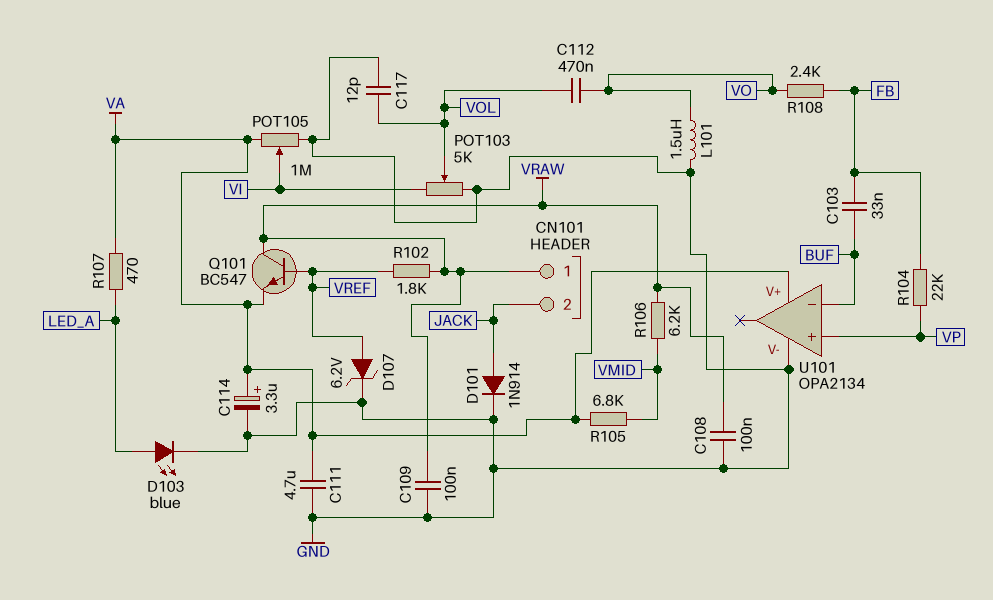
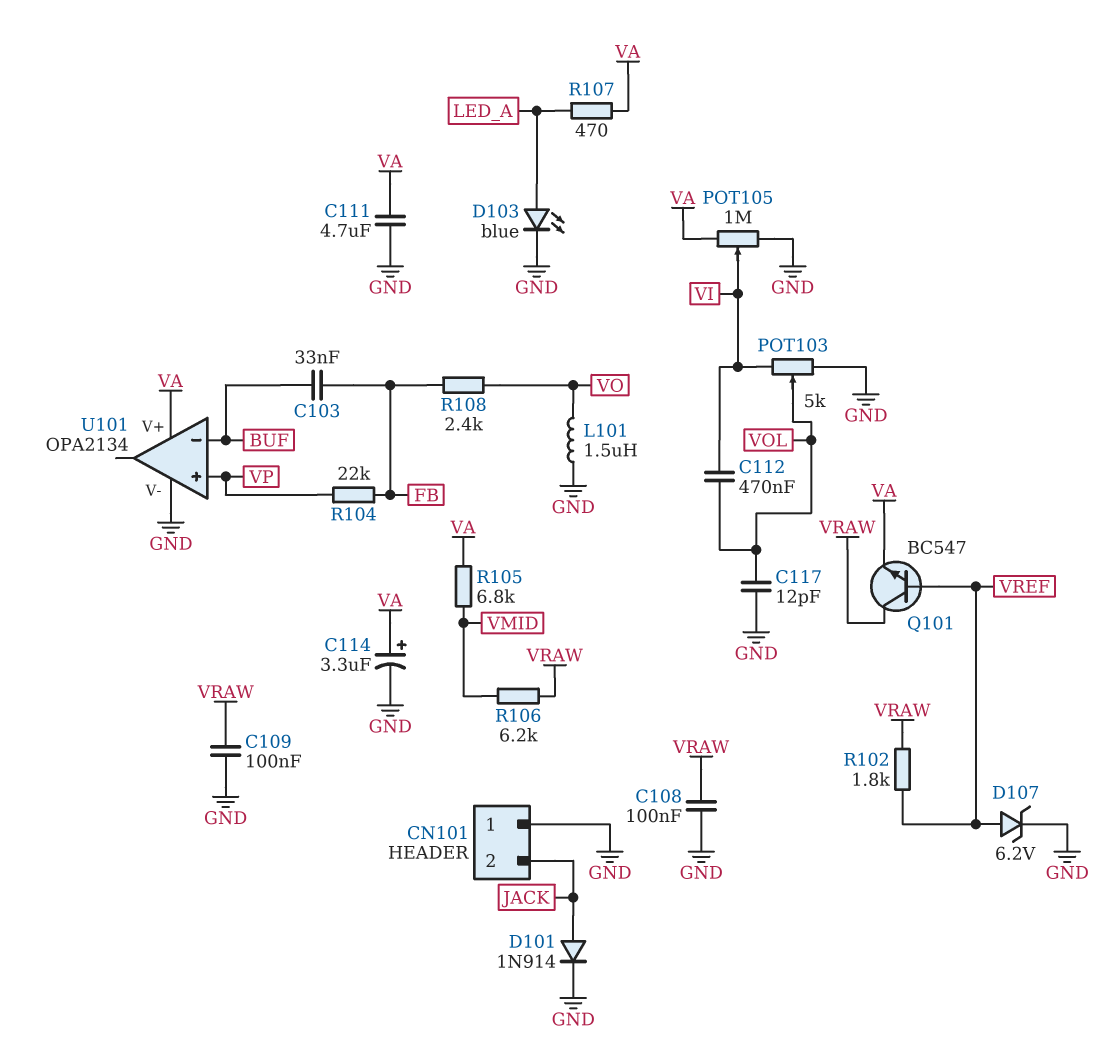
C112: 470nF (VO, VOL) -> 470nF (VI, VOL)
CN101 pin 1: VRAW -> GND

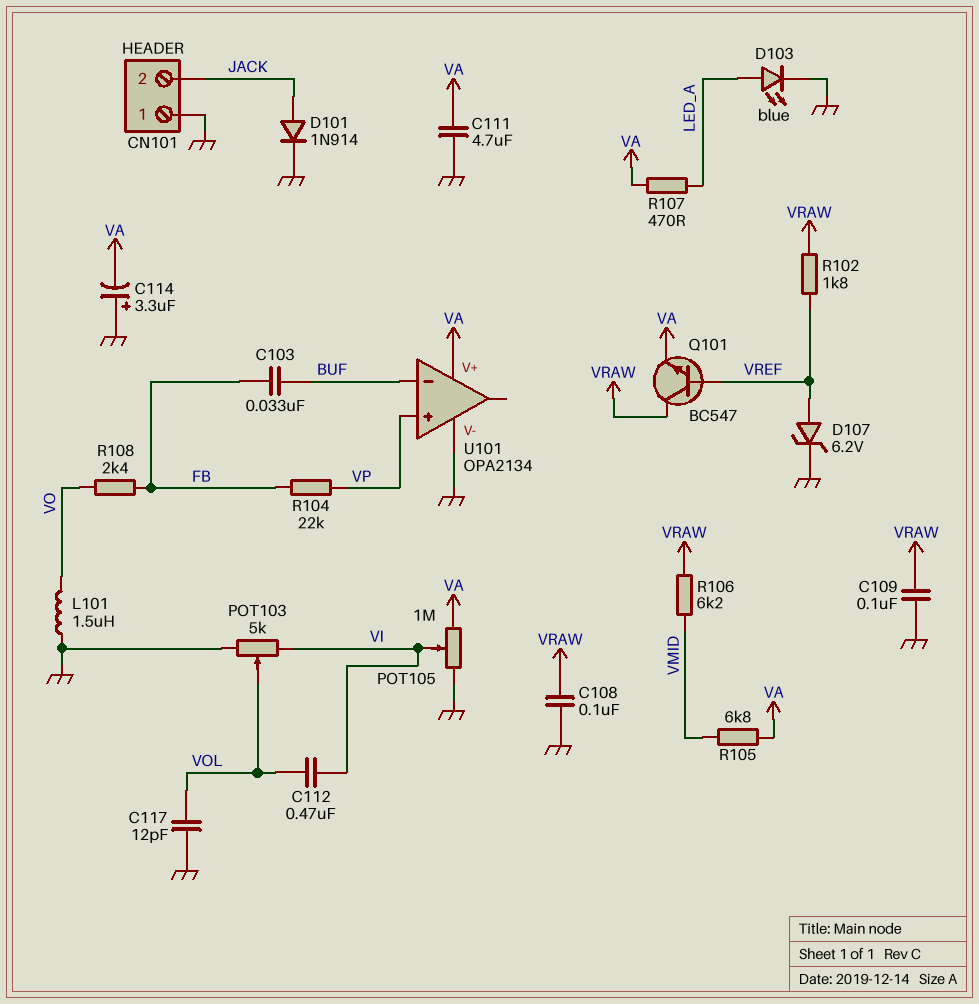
C114: 3.3uF (plus VA, minus GND) -> 3.3uF (plus GND, minus VA)

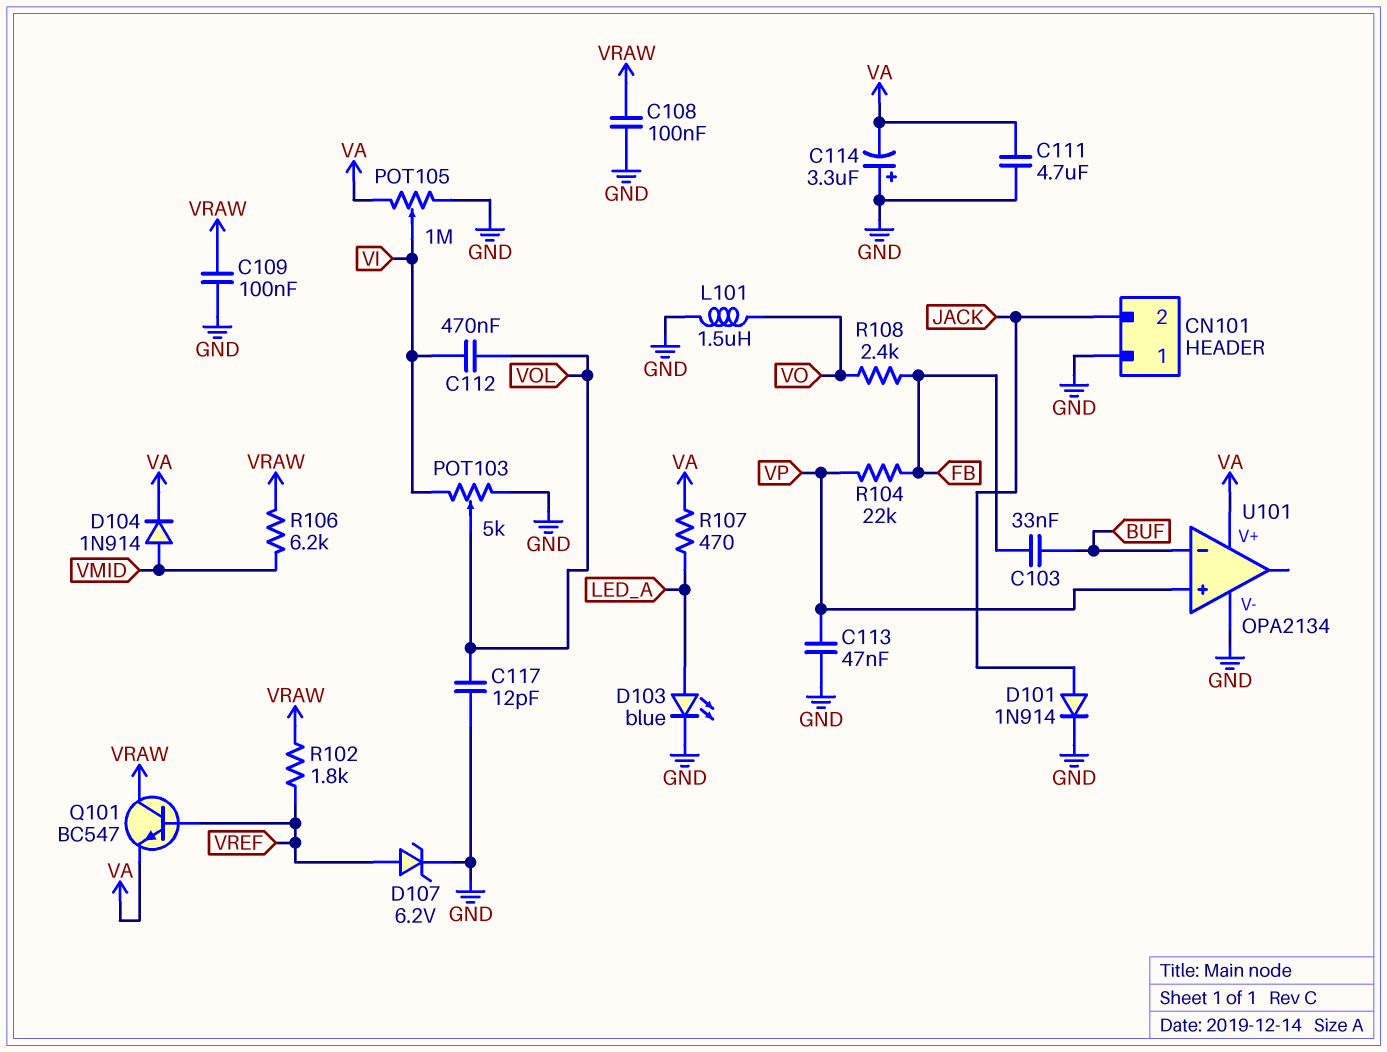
C113: none -> 47nF (GND, VP)
D104: none -> diode 1N914 (A VMID, K VA)
R105: 6.8k (VA, VMID) -> none

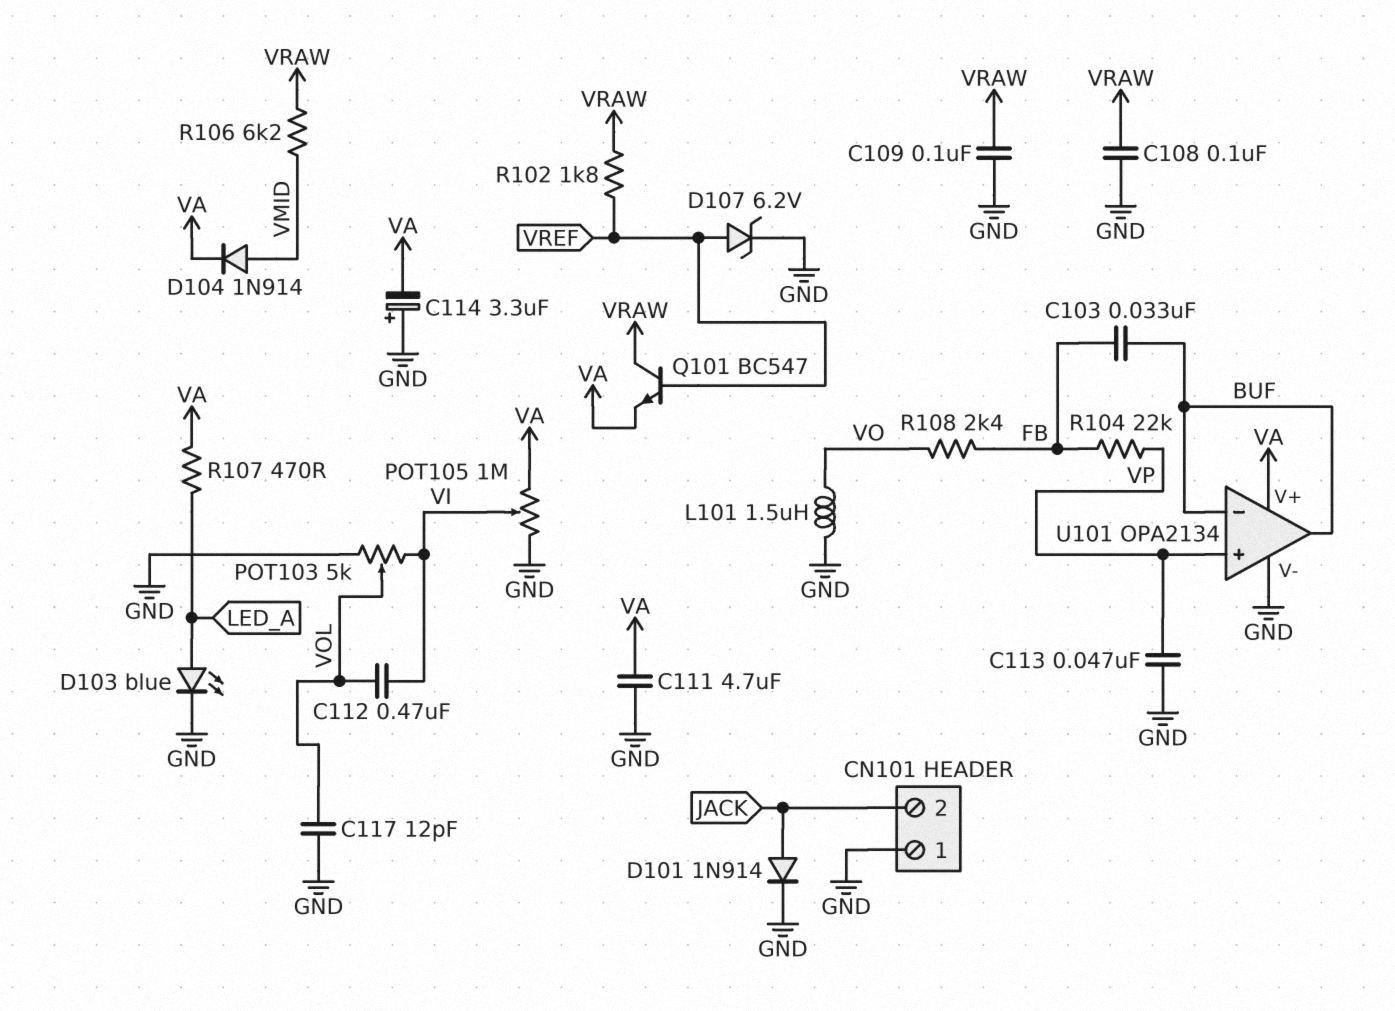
U101 pin out: none -> BUF

